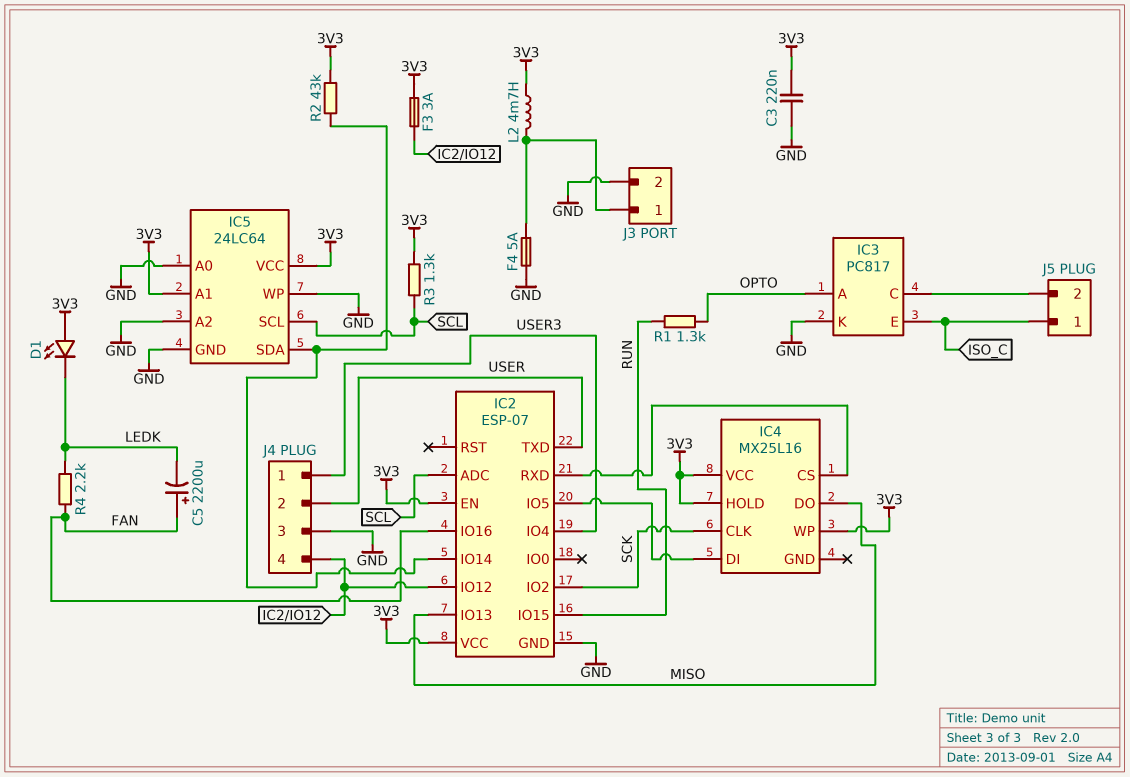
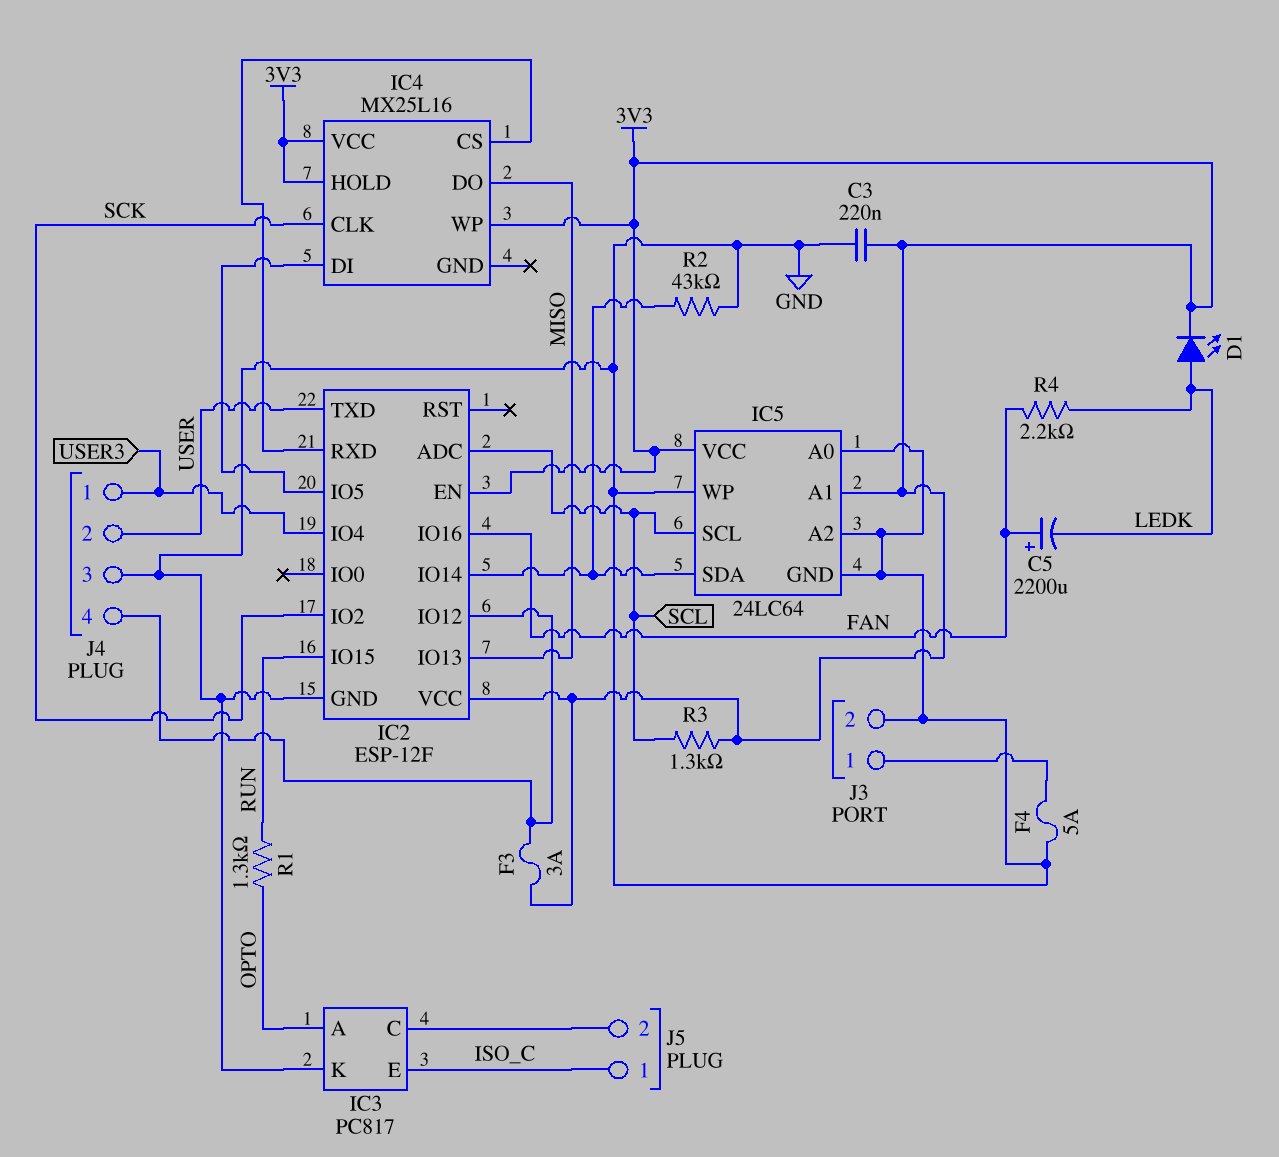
D1: LED (A 3V3, K LEDK) -> LED (A LEDK, K 3V3)
IC2: ESP-07 -> ESP-12F
L2: 4.7mH (3V3, J3/1) -> none
R2: 43k (3V3, IC2/IO14) -> 43k (GND, IC2/IO14)

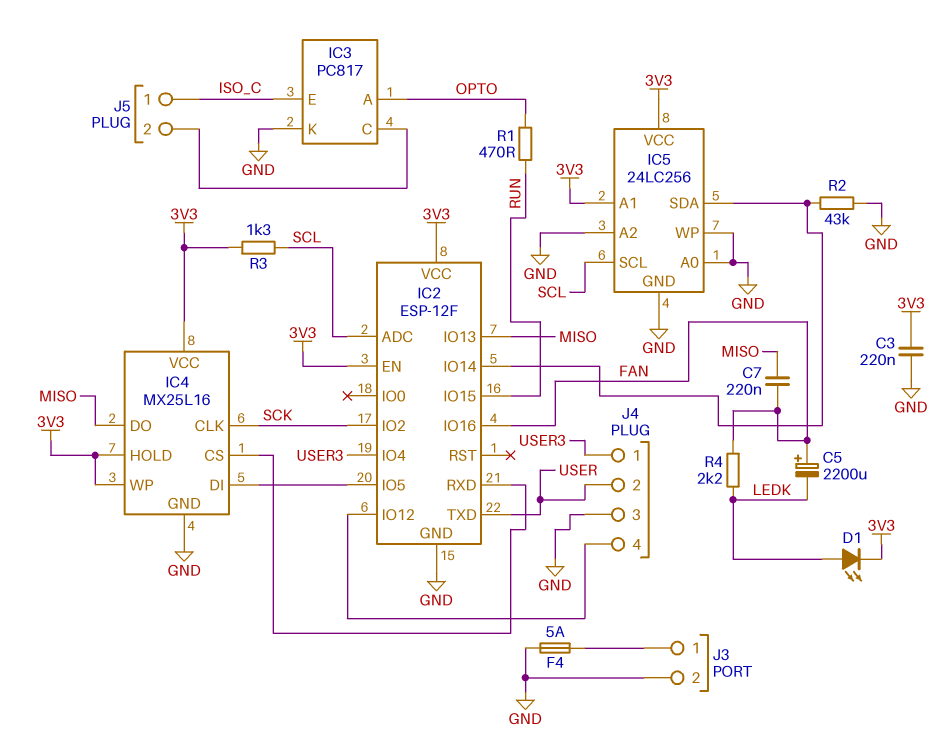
C7: none -> 220nF (FAN, MISO)
F3: 3A (3V3, IC2/IO12) -> none
IC4 pin GND: none -> GND
IC5: 24LC64 -> 24LC256
R1: 1.3k (OPTO, RUN) -> 470 (OPTO, RUN)

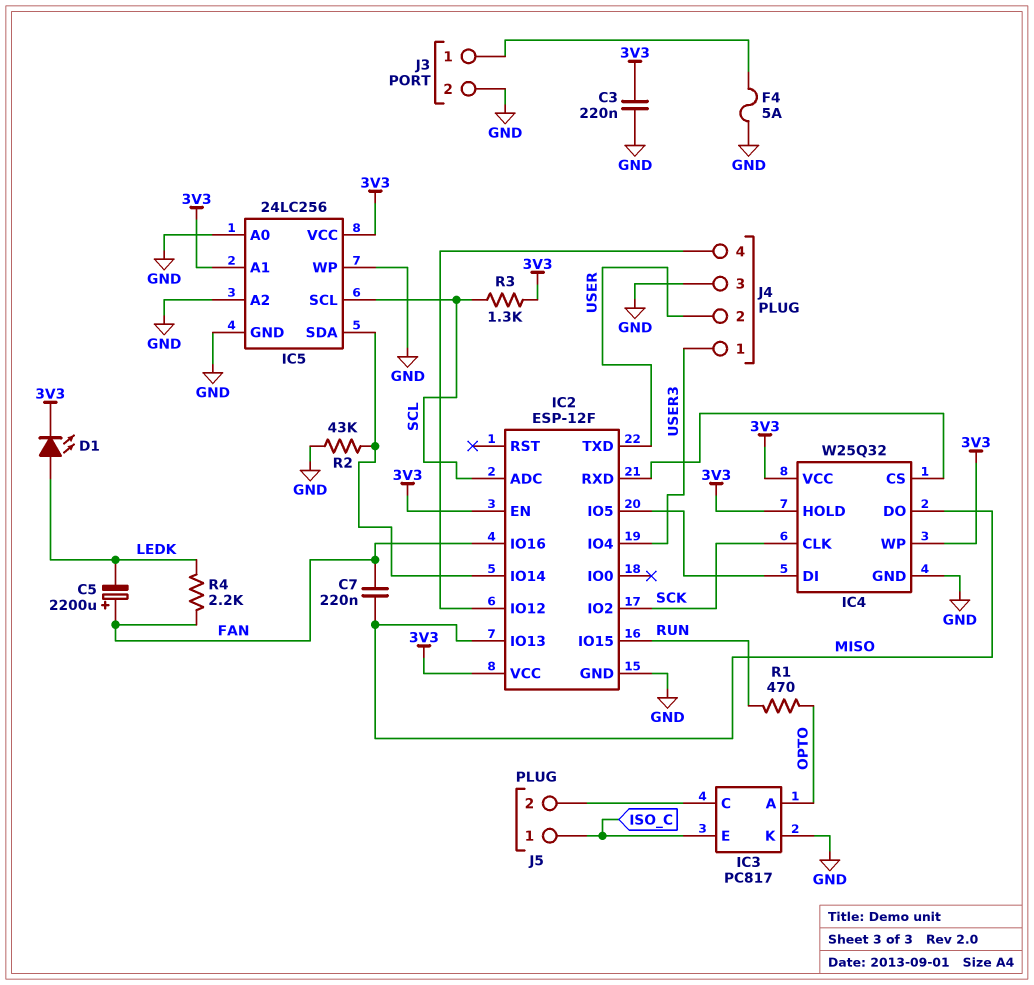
IC4: MX25L16 -> W25Q32

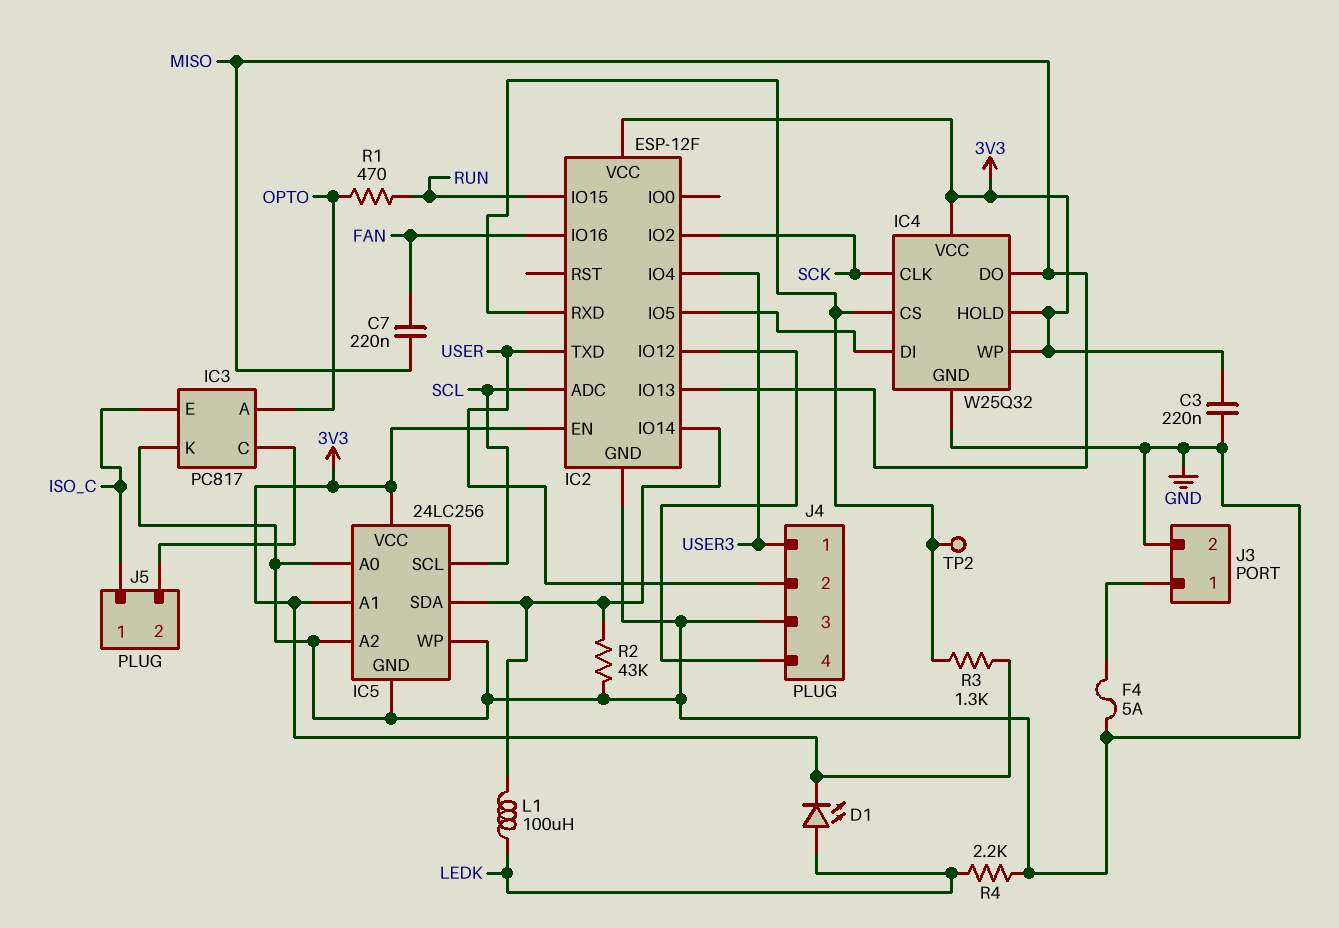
C5: 2200uF (plus FAN, minus LEDK) -> none
L1: none -> 100uH (IC2/IO14, LEDK)
R3: 1.3k (3V3, SCL) -> 1.3k (3V3, IC2/RXD)
R4: 2.2k (FAN, LEDK) -> 2.2k (GND, LEDK)
TP2: none -> test point (IC2/RXD)

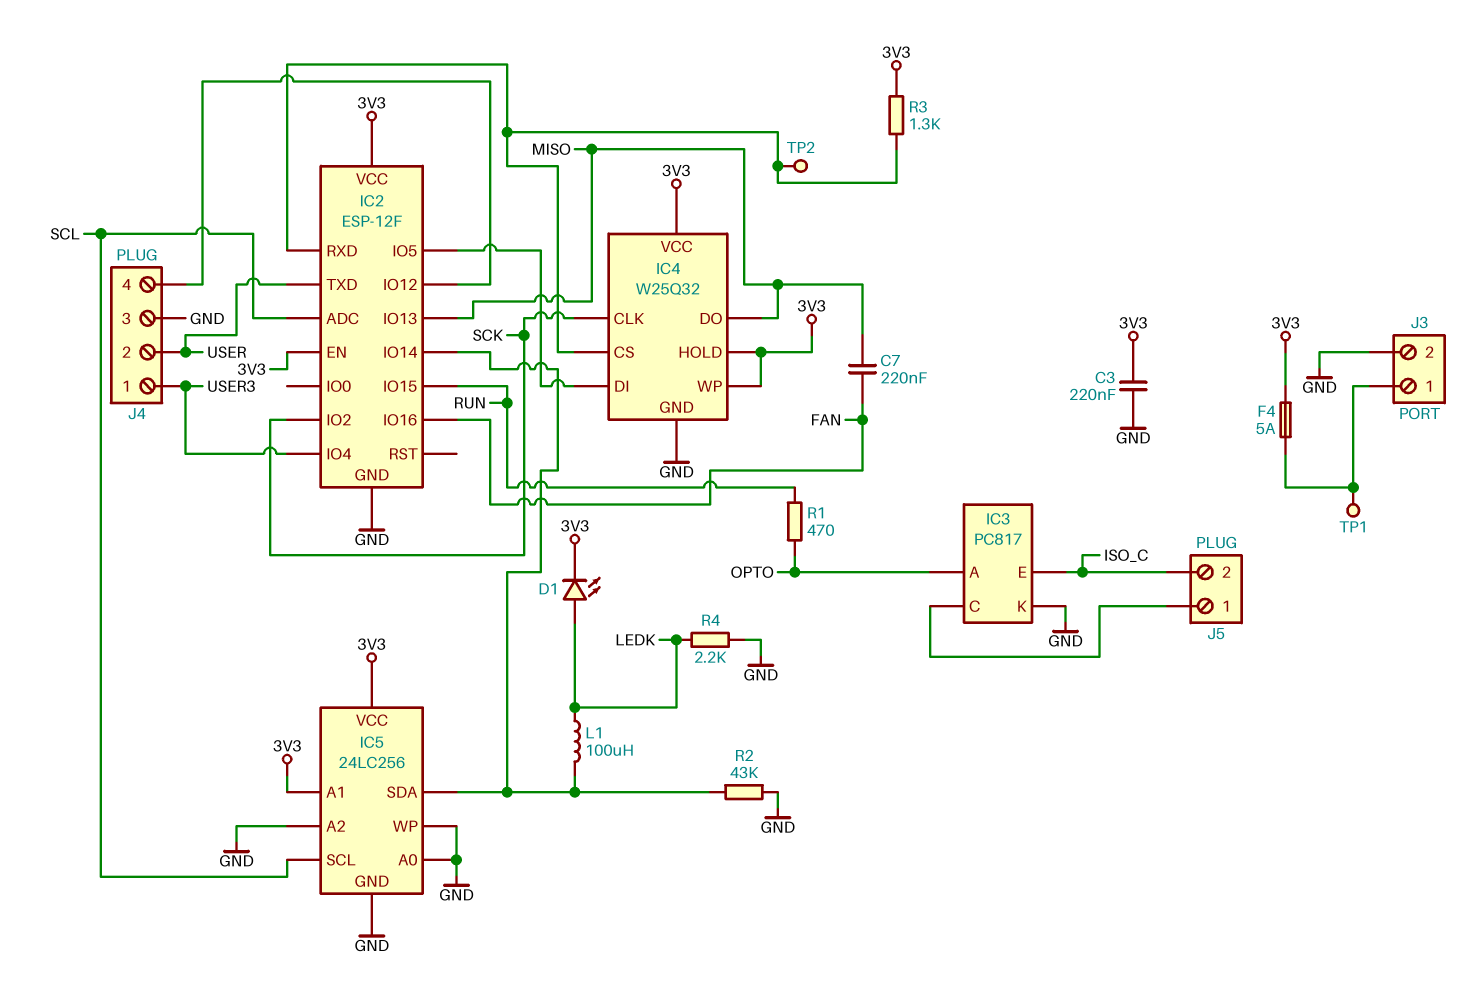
F4: 5A (GND, J3/1) -> 5A (3V3, J3/1)
J5 pin 1: ISO_C -> IC3/C
J5 pin 2: IC3/C -> ISO_C
TP1: none -> test point (J3/1)

